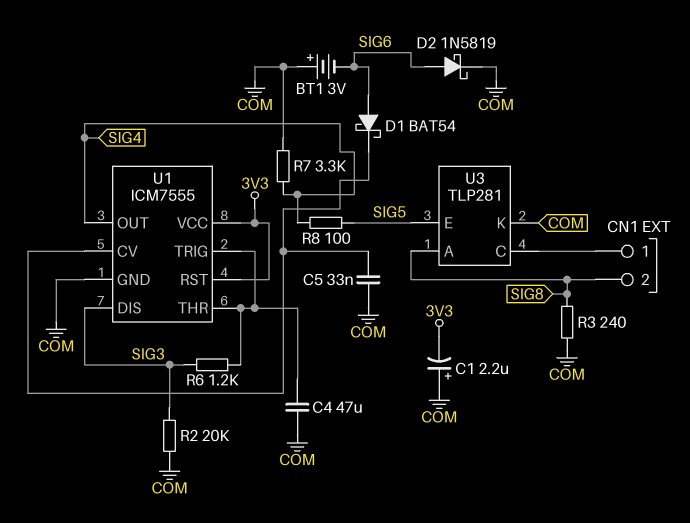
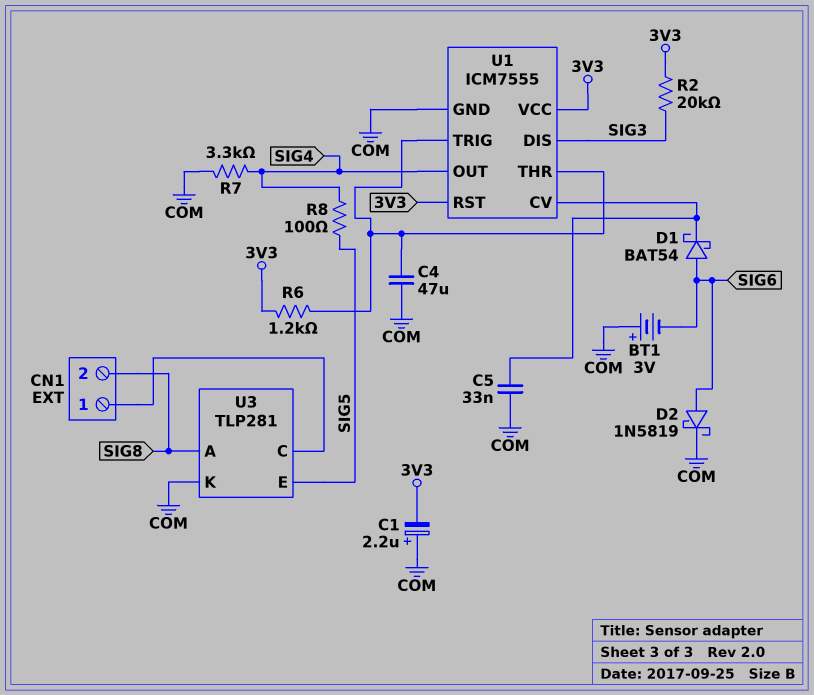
R2: 20k (COM, SIG3) -> 20k (3V3, SIG3)
R3: 240 (COM, SIG8) -> none
R6: 1.2k (SIG3, U1/THR) -> 1.2k (3V3, U1/THR)

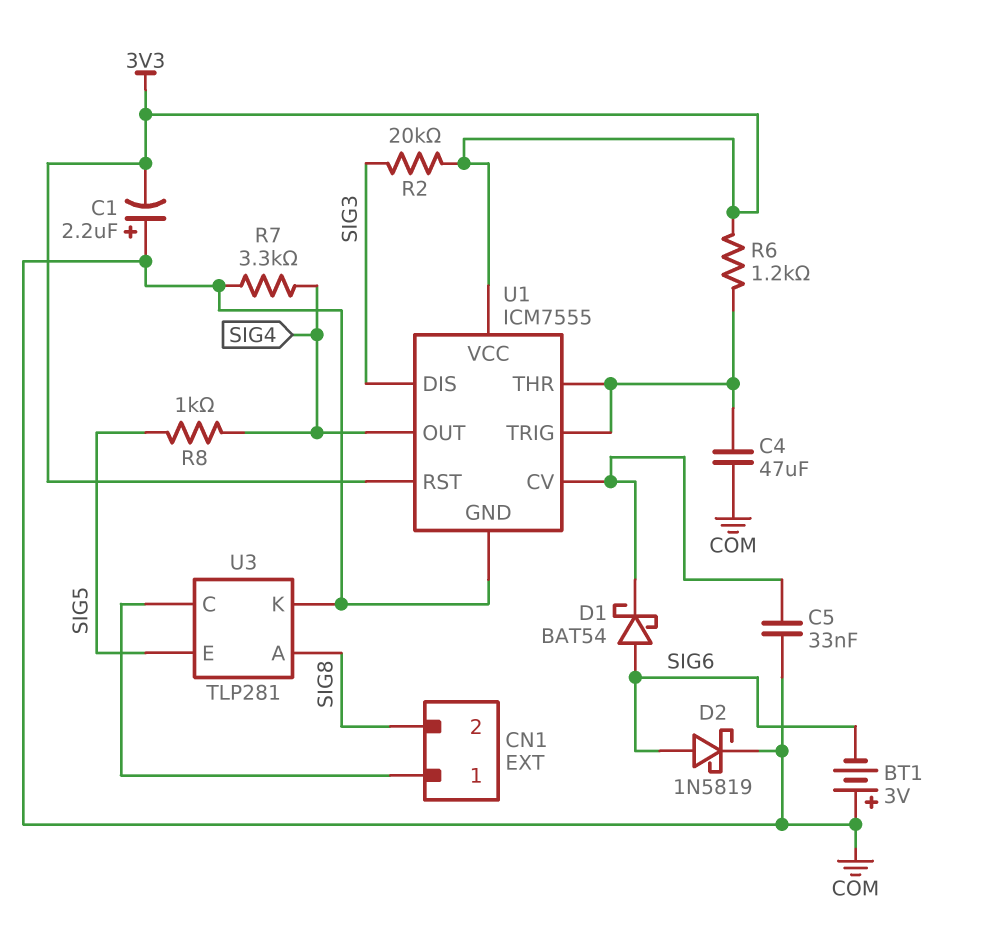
R8: 100 (SIG4, SIG5) -> 1k (SIG4, SIG5)

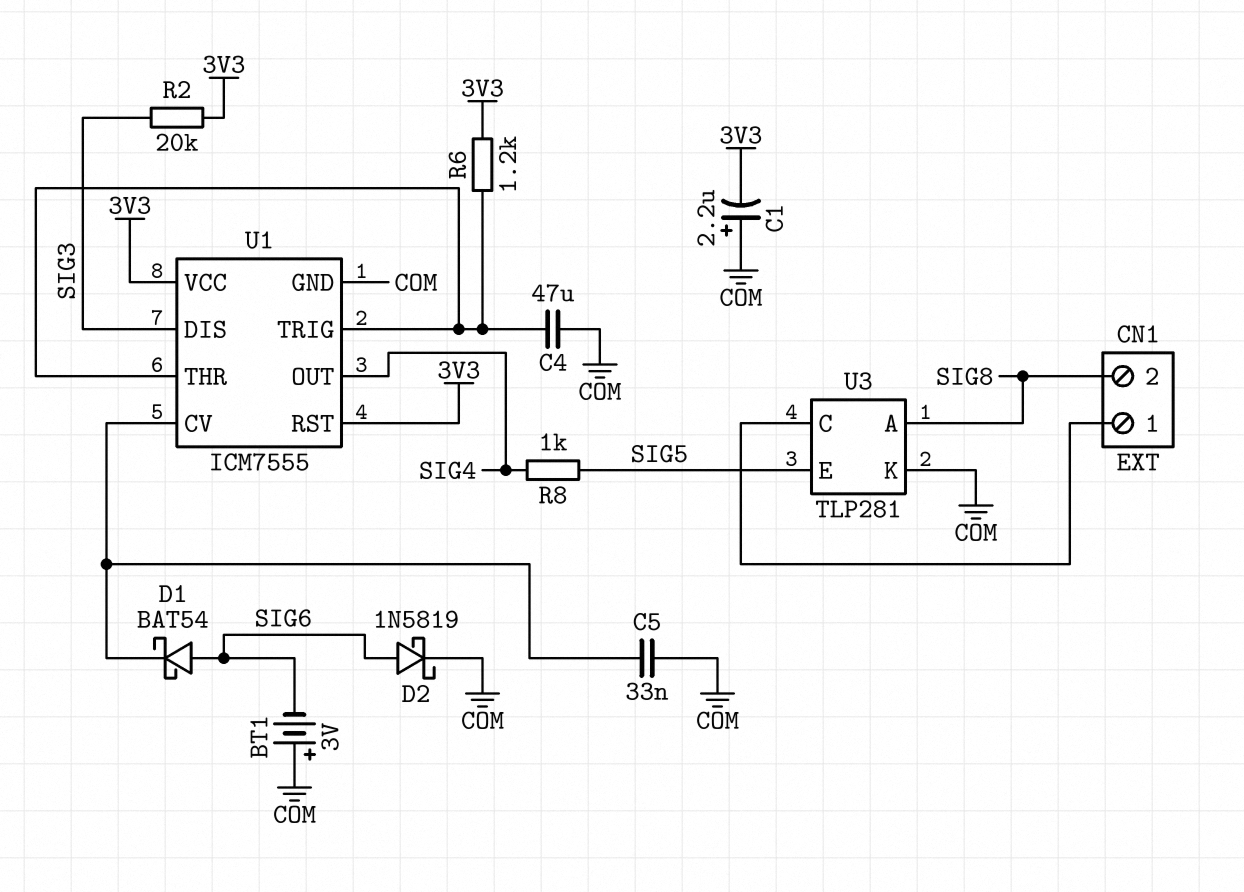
R7: 3.3k (COM, SIG4) -> none

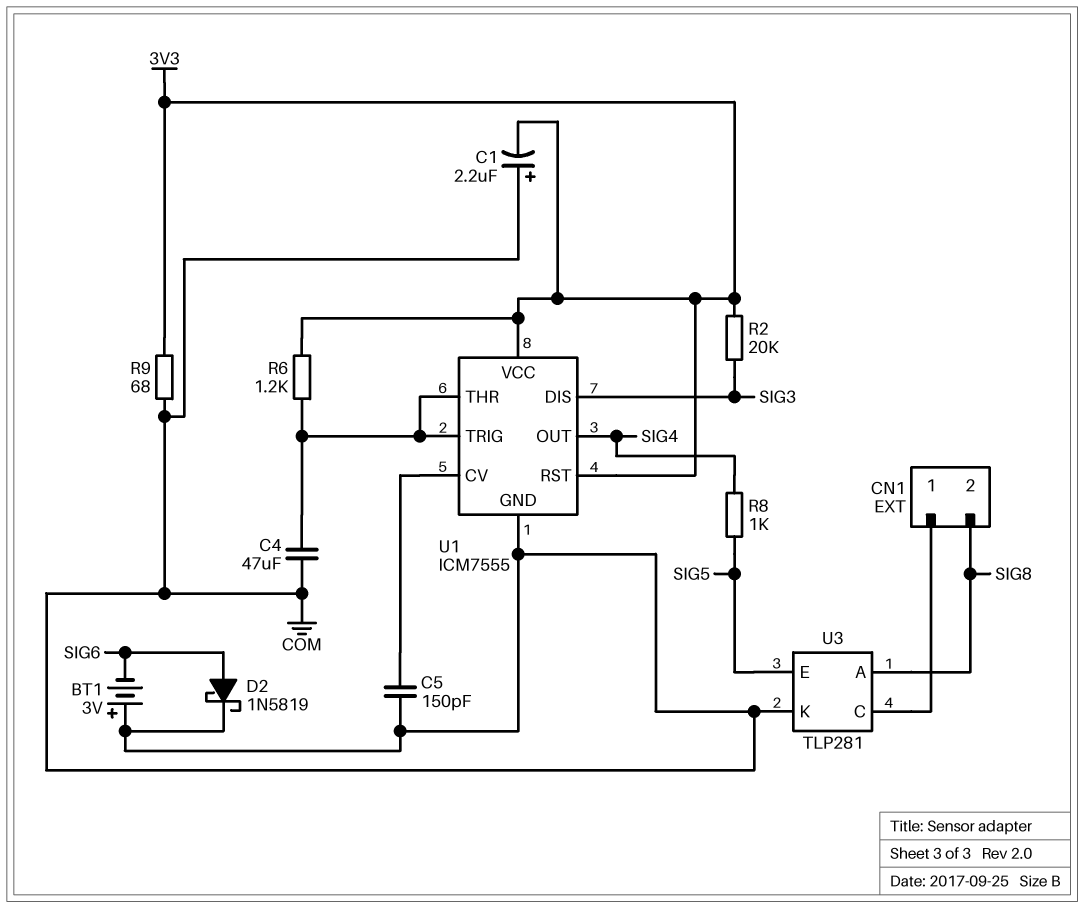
C5: 33nF (COM, U1/CV) -> 150pF (COM, U1/CV)
D1: schottky BAT54 (A SIG6, K U1/CV) -> none
R9: none -> 68 (3V3, COM)

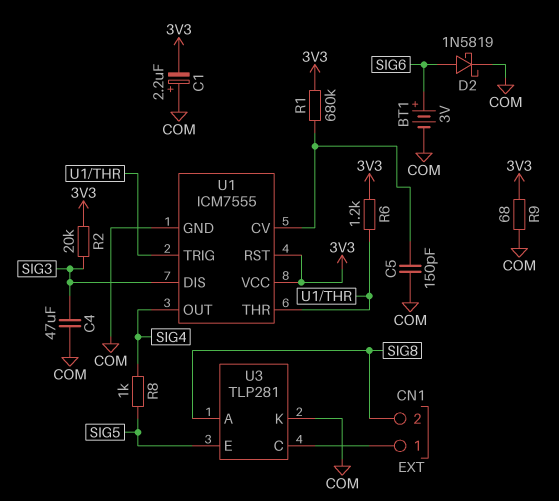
BT1: 3V (plus COM, minus SIG6) -> 3V (plus SIG6, minus COM)
C4: 47uF (COM, U1/THR) -> 47uF (COM, SIG3)
R1: none -> 680k (3V3, U1/CV)

